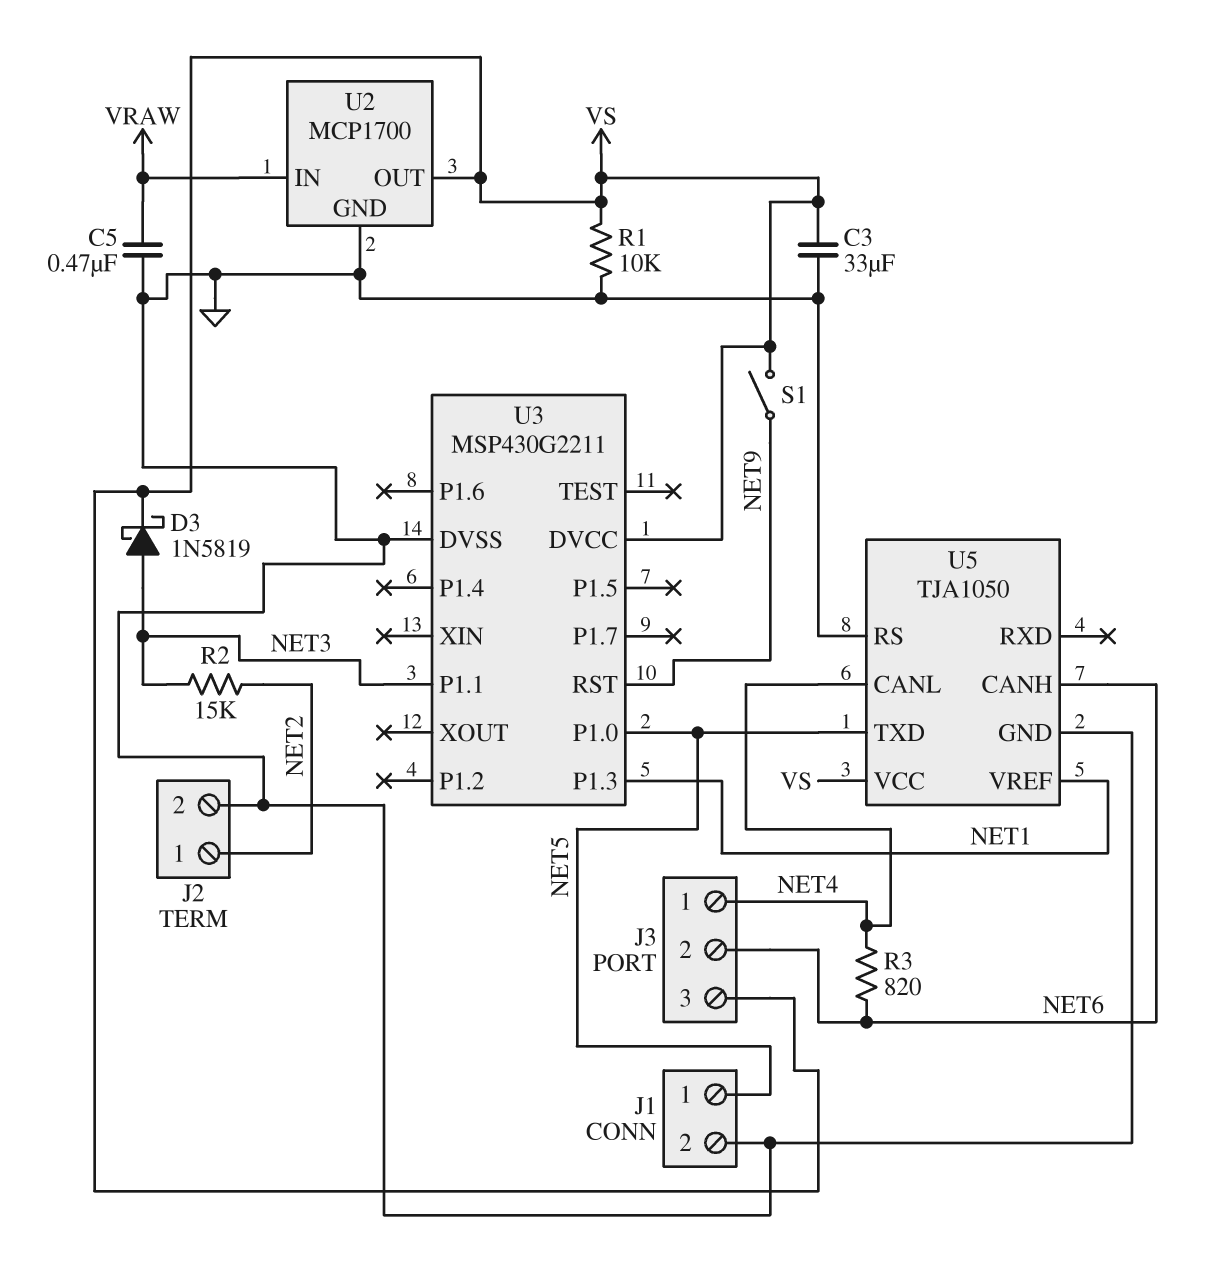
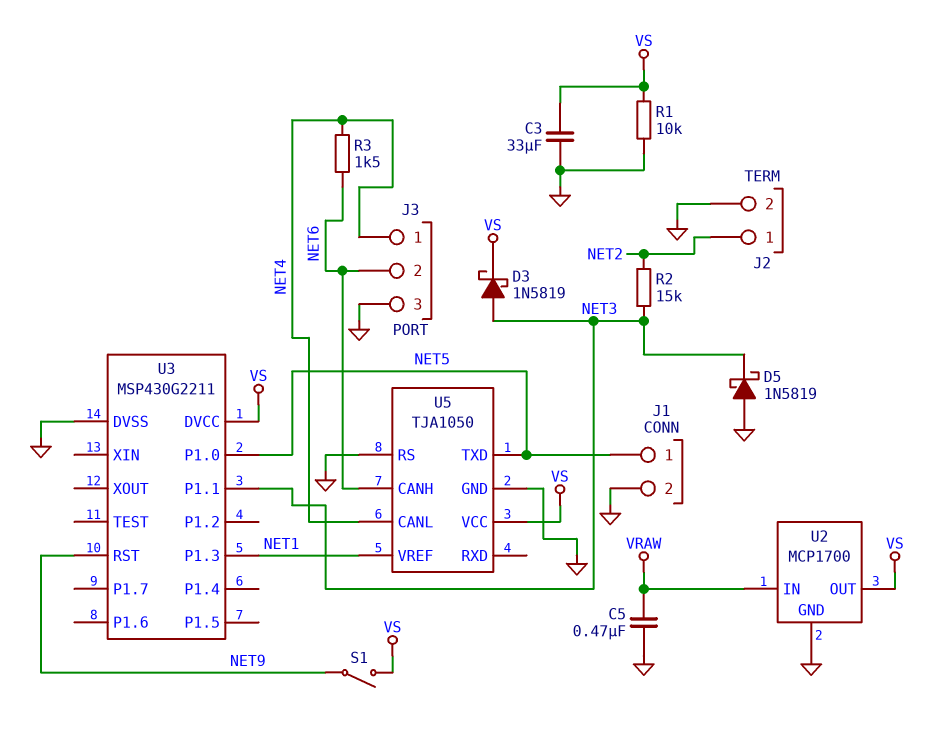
D5: none -> schottky 1N5819 (A GND, K NET3)
J3 pin 3: VS -> GND
R3: 820 (NET4, NET6) -> 1.5k (NET4, NET6)

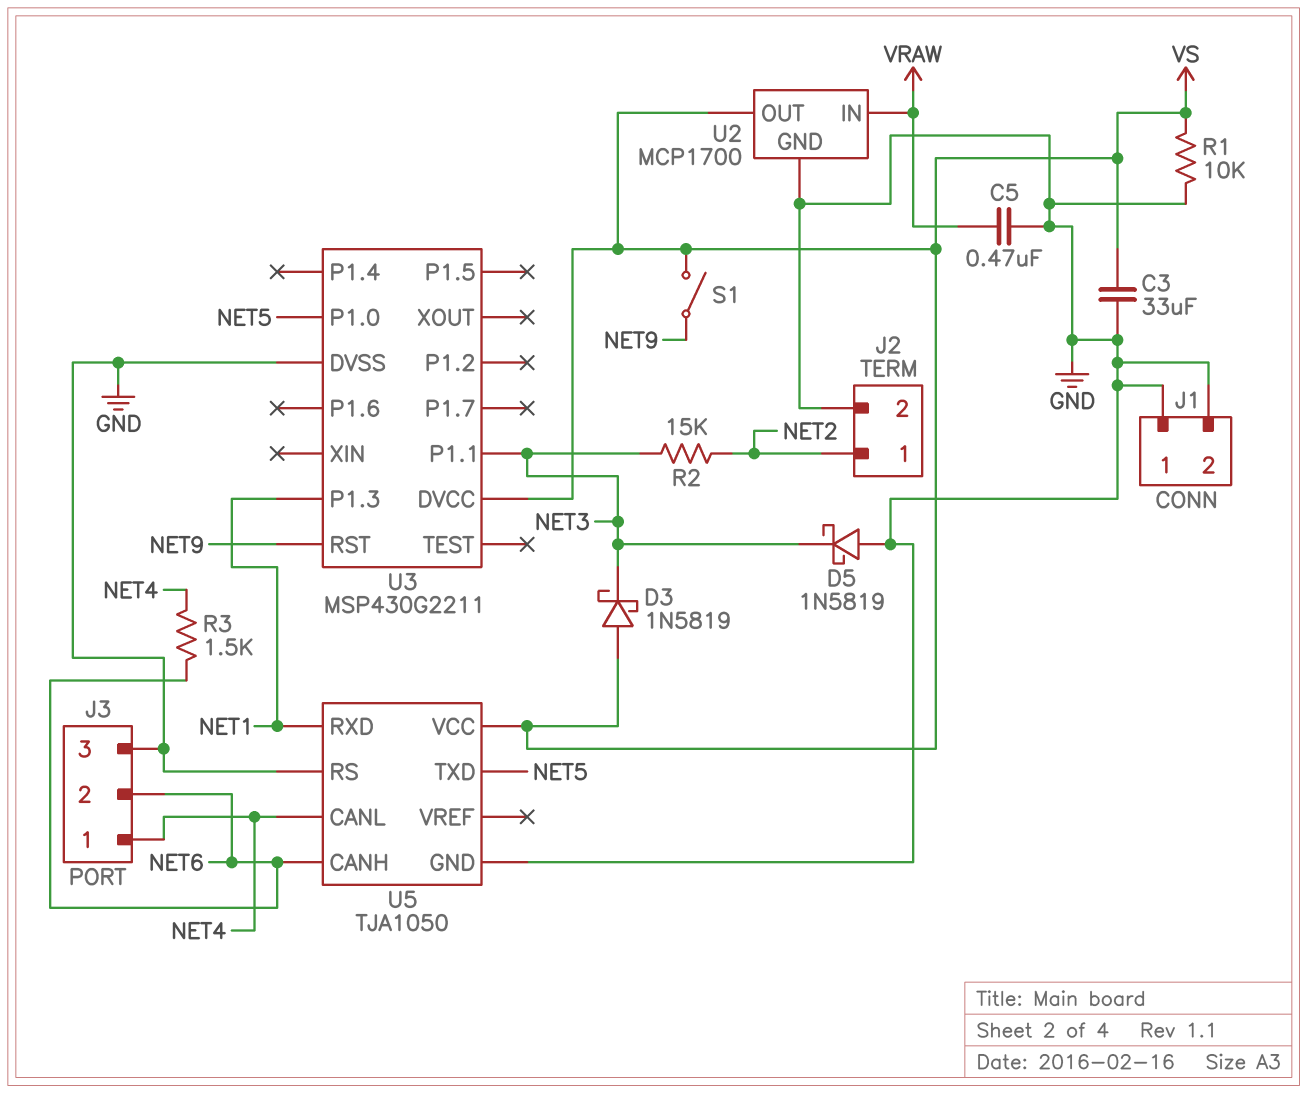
D3: schottky 1N5819 (A NET3, K VS) -> schottky 1N5819 (A VS, K NET3)
J1 pin 1: NET5 -> GND
U5 pin RXD: none -> NET1
U5 pin VREF: NET1 -> none

